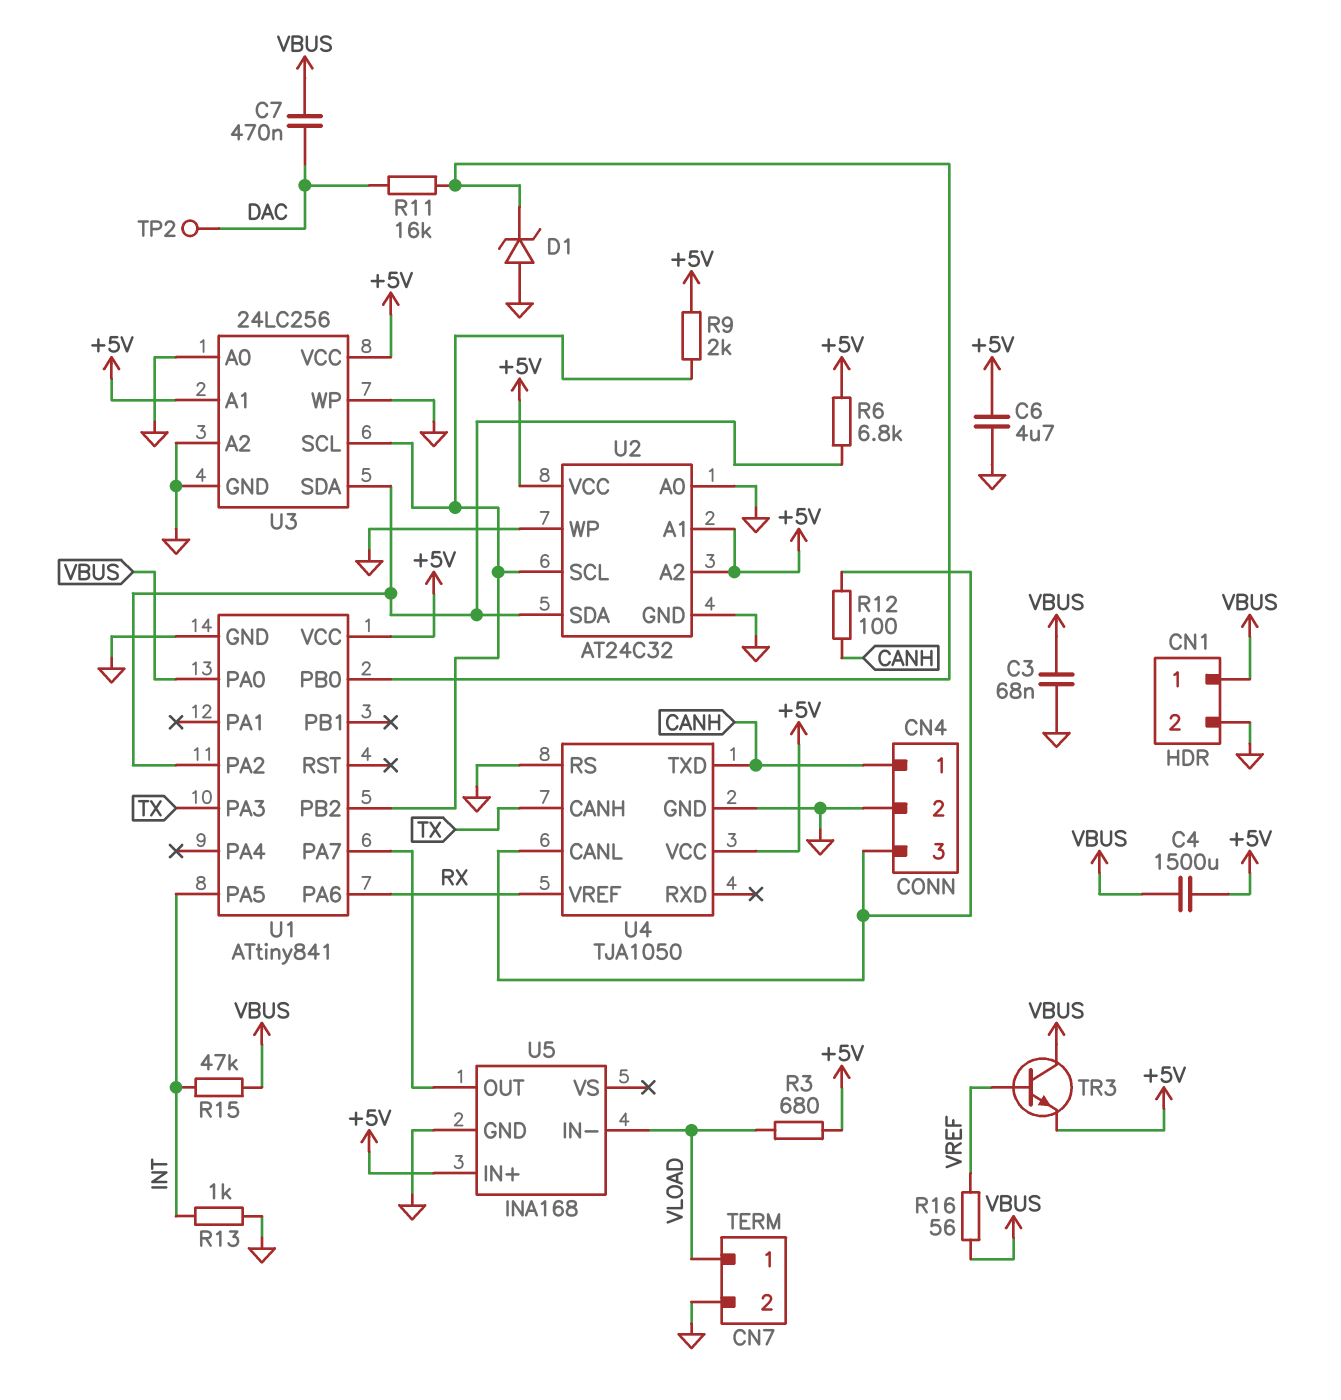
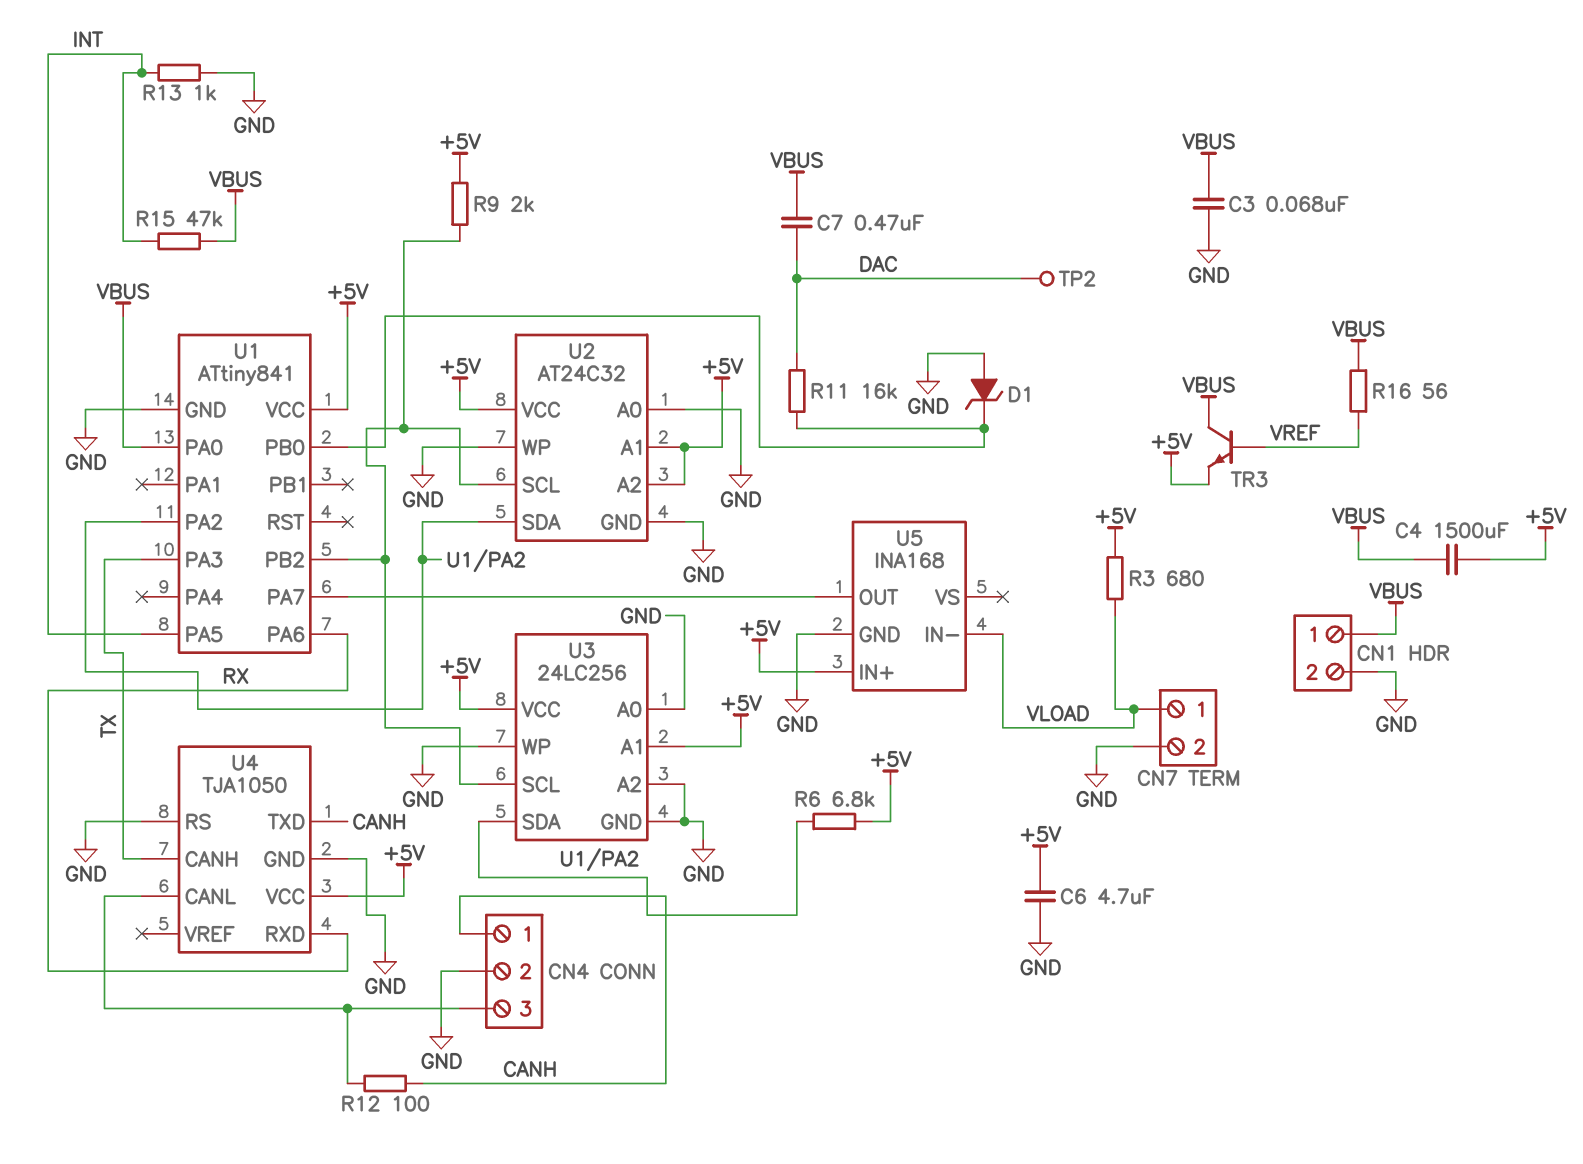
U4 pin RXD: none -> RX
U4 pin VREF: RX -> none

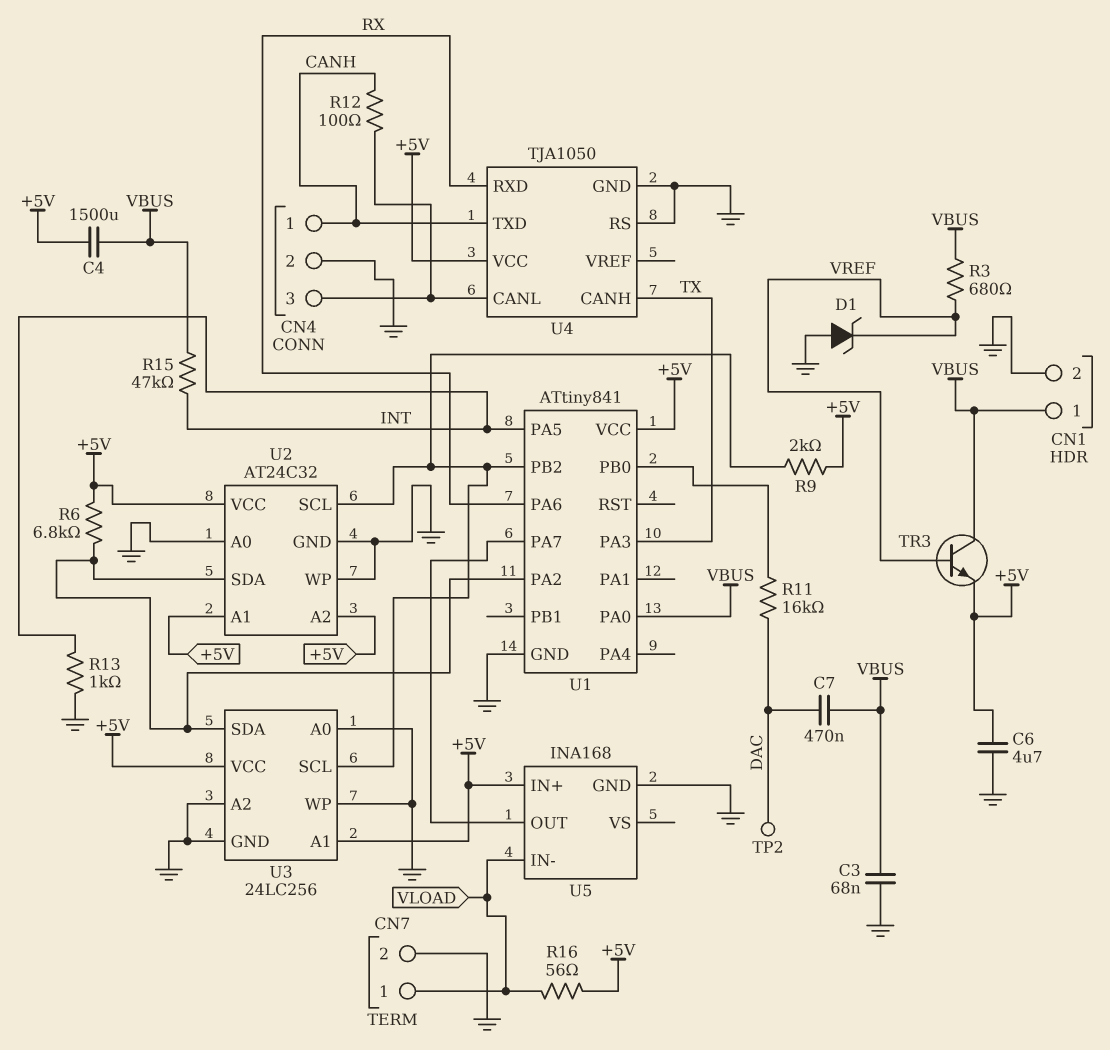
D1: zener (A GND, K U1/PB0) -> zener (A GND, K VREF)
R3: 680 (+5V, VLOAD) -> 680 (VBUS, VREF)
R16: 56 (VBUS, VREF) -> 56 (+5V, VLOAD)

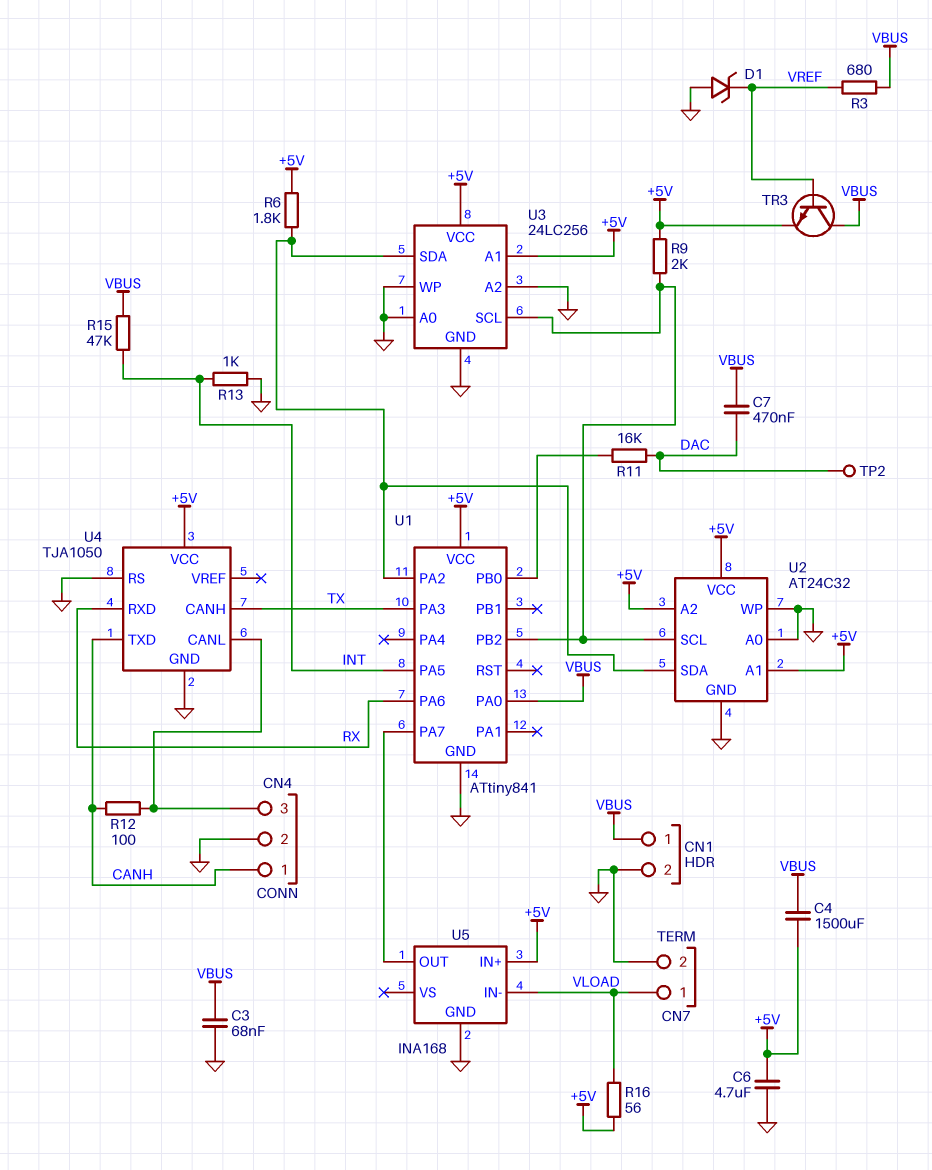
R6: 6.8k (+5V, U1/PA2) -> 1.8k (+5V, U1/PA2)

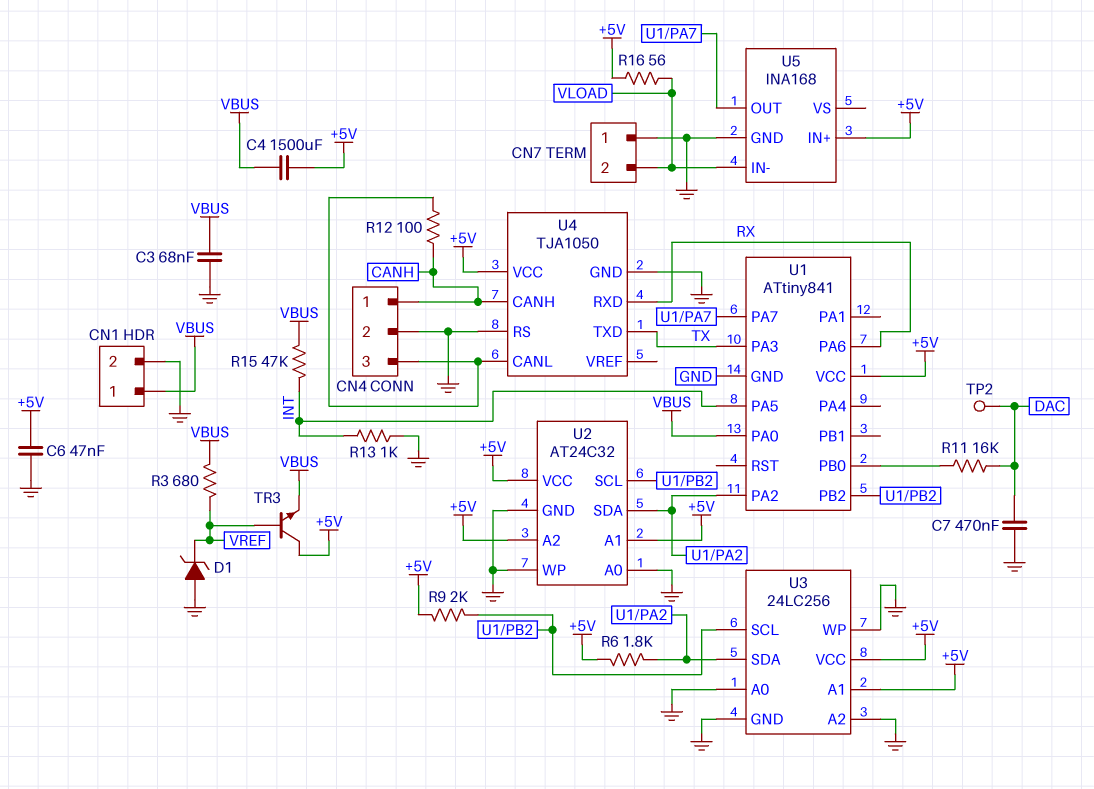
C6: 4.7uF (+5V, GND) -> 47nF (+5V, GND)
C7: 470nF (DAC, VBUS) -> 470nF (DAC, GND)
CN7 pin 1: VLOAD -> GND
CN7 pin 2: GND -> VLOAD
TR3: NPN (B VREF, C VBUS, E +5V) -> NPN (B VREF, C +5V, E VBUS)
U4 pin CANH: TX -> CANH
U4 pin TXD: CANH -> TX

